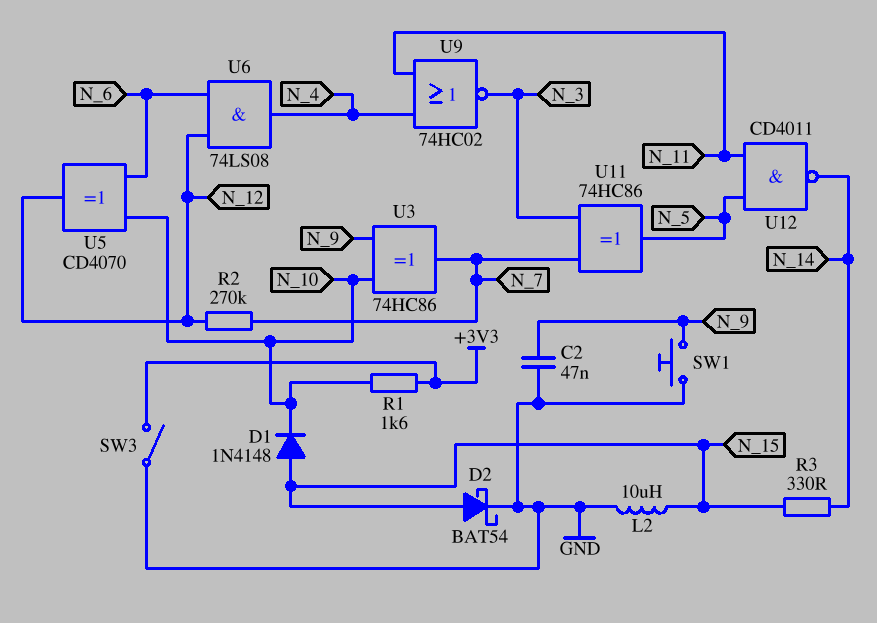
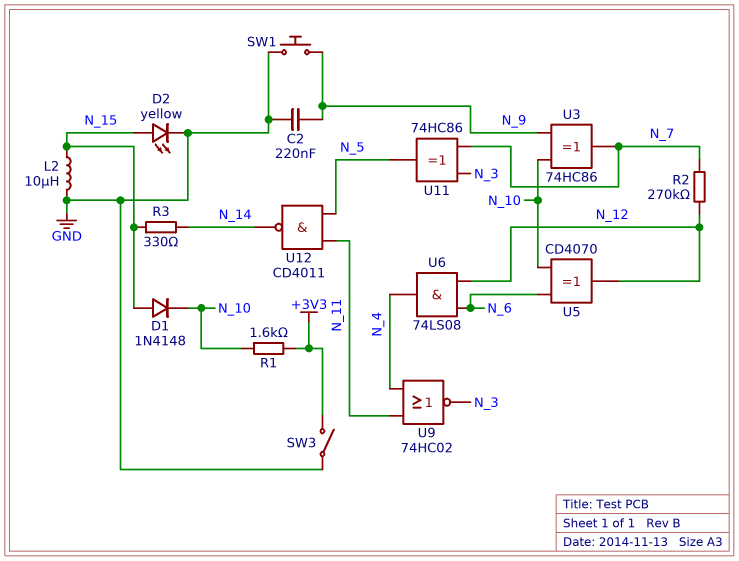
C2: 47nF (GND, N_9) -> 220nF (GND, N_9)
D2: schottky BAT54 (A N_15, K GND) -> LED yellow (A N_15, K GND)

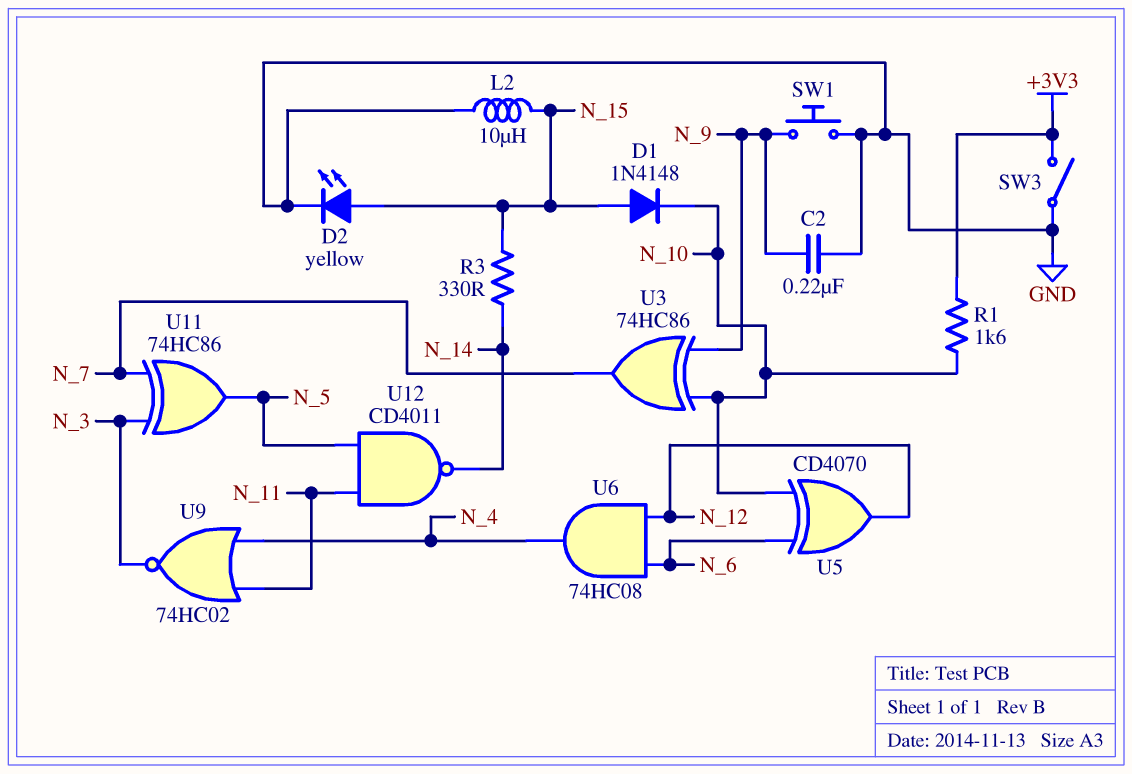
R2: 270k (N_7, N_12) -> none
U6: AND 74LS08 (in N_6, in N_12, out N_4) -> AND 74HC08 (in N_6, in N_12, out N_4)

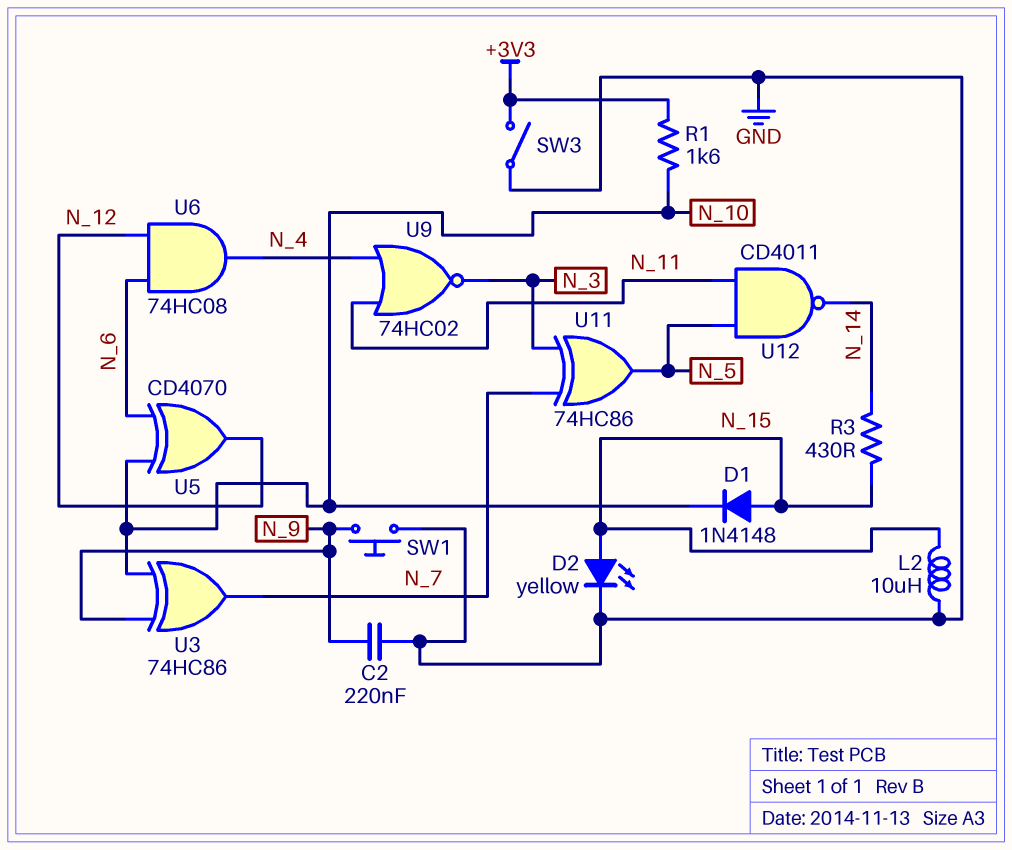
R3: 330 (N_14, N_15) -> 430 (N_14, N_15)

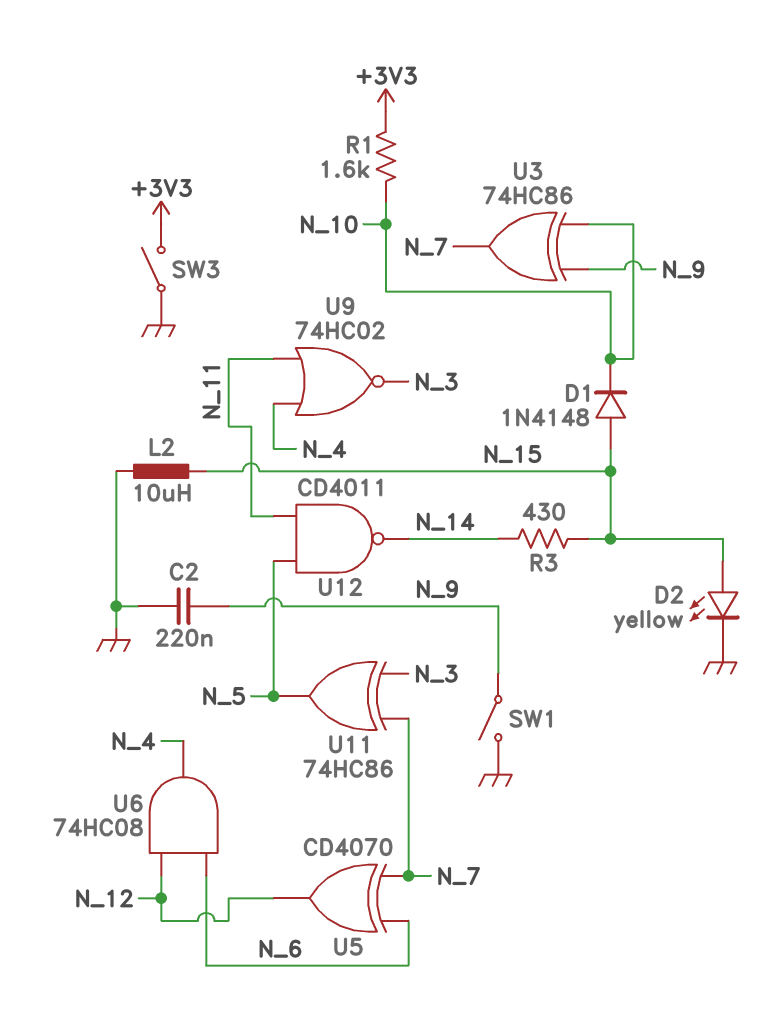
SW1: button (GND, N_9) -> switch (GND, N_9)
U5: XOR CD4070 (in N_6, in N_10, out N_12) -> XOR CD4070 (in N_6, in N_7, out N_12)

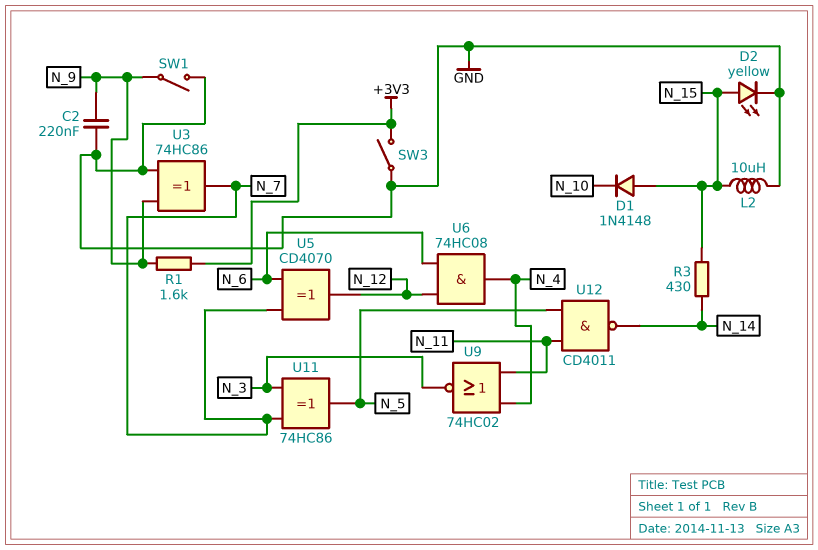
R1: 1.6k (+3V3, N_10) -> 1.6k (+3V3, N_9)
U3: XOR 74HC86 (in N_9, in N_10, out N_7) -> XOR 74HC86 (in GND, in N_9, out N_7)

